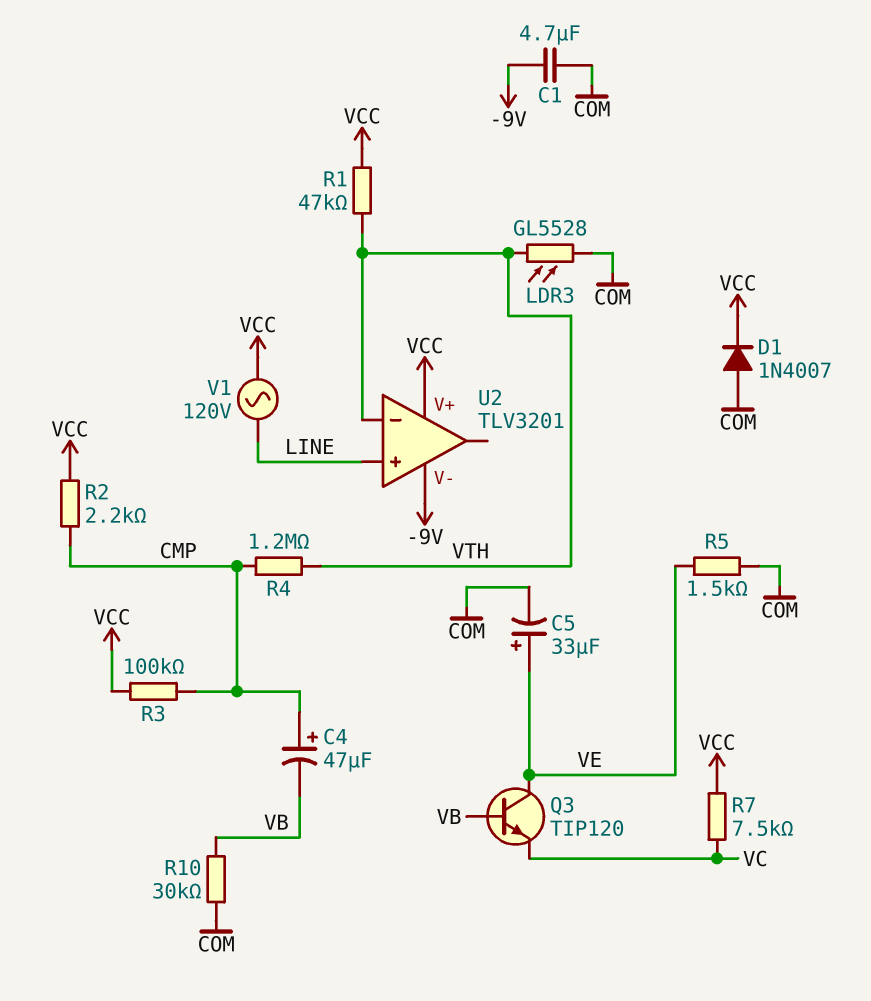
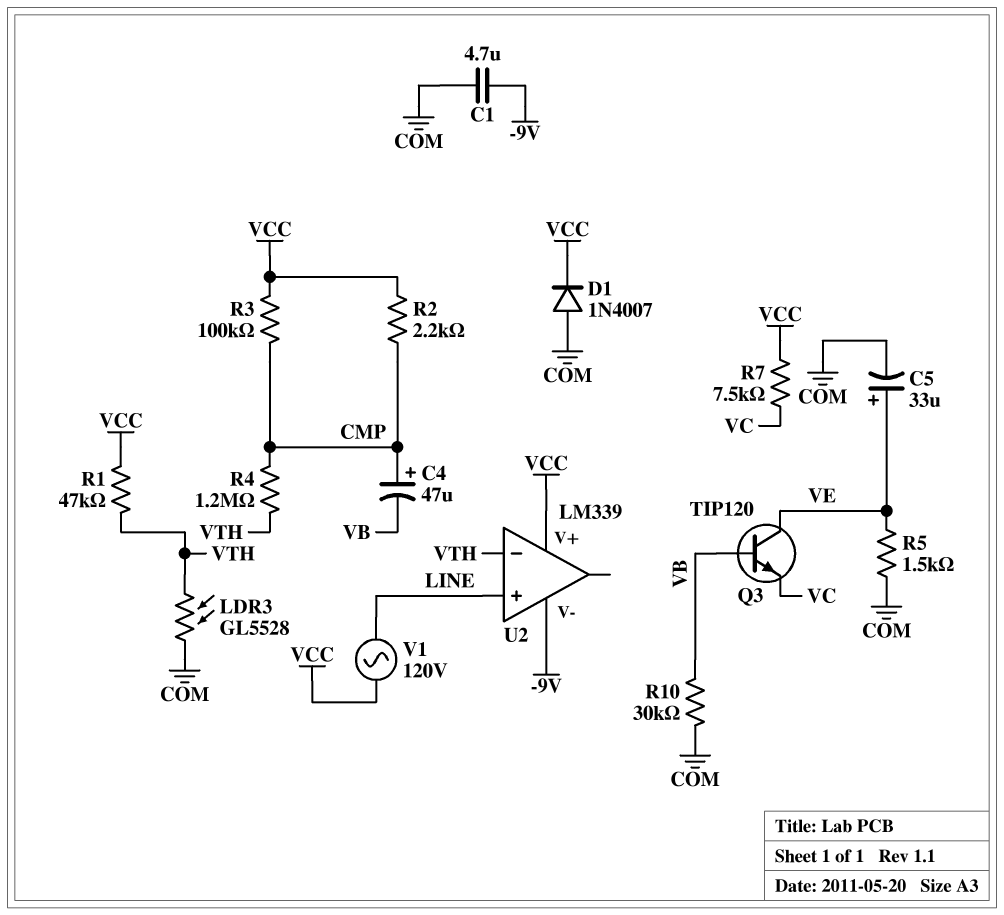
U2: TLV3201 -> LM339

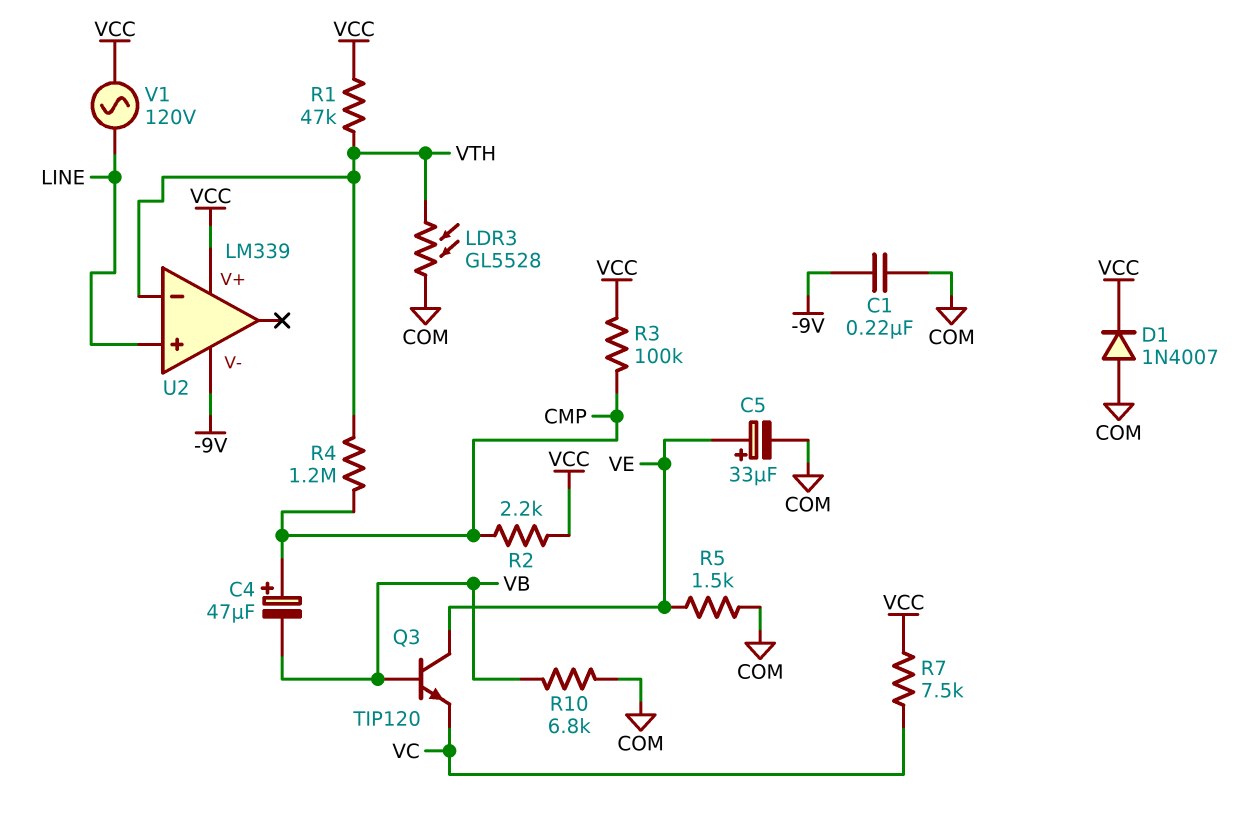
C1: 4.7uF (-9V, COM) -> 220nF (-9V, COM)
R10: 30k (COM, VB) -> 6.8k (COM, VB)

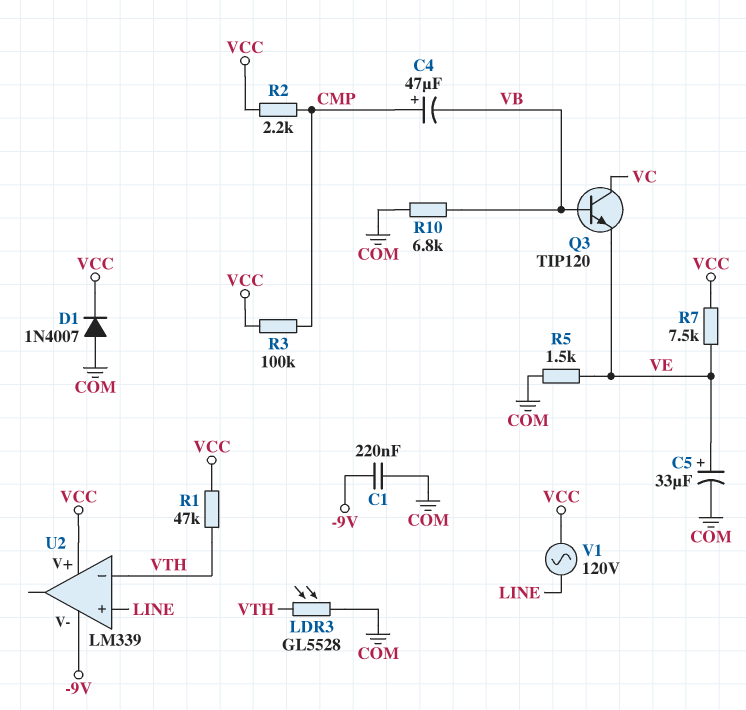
Q3: NPN TIP120 (B VB, C VE, E VC) -> NPN TIP120 (B VB, C VC, E VE)
R4: 1.2M (CMP, VTH) -> none
R7: 7.5k (VC, VCC) -> 7.5k (VCC, VE)

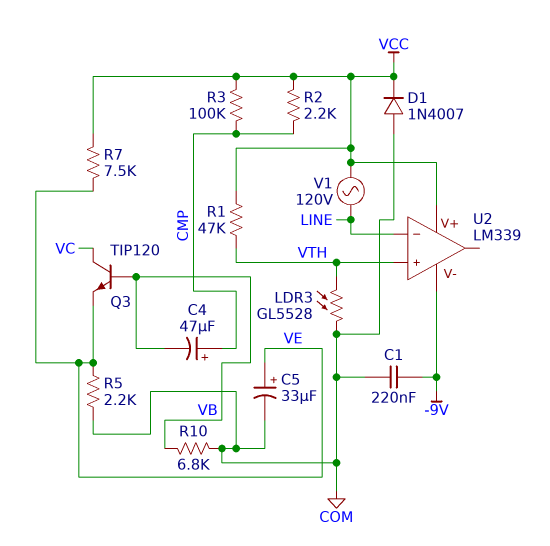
R5: 1.5k (COM, VE) -> 2.2k (COM, VE)
U2 pin in+: LINE -> VTH
U2 pin in-: VTH -> LINE

